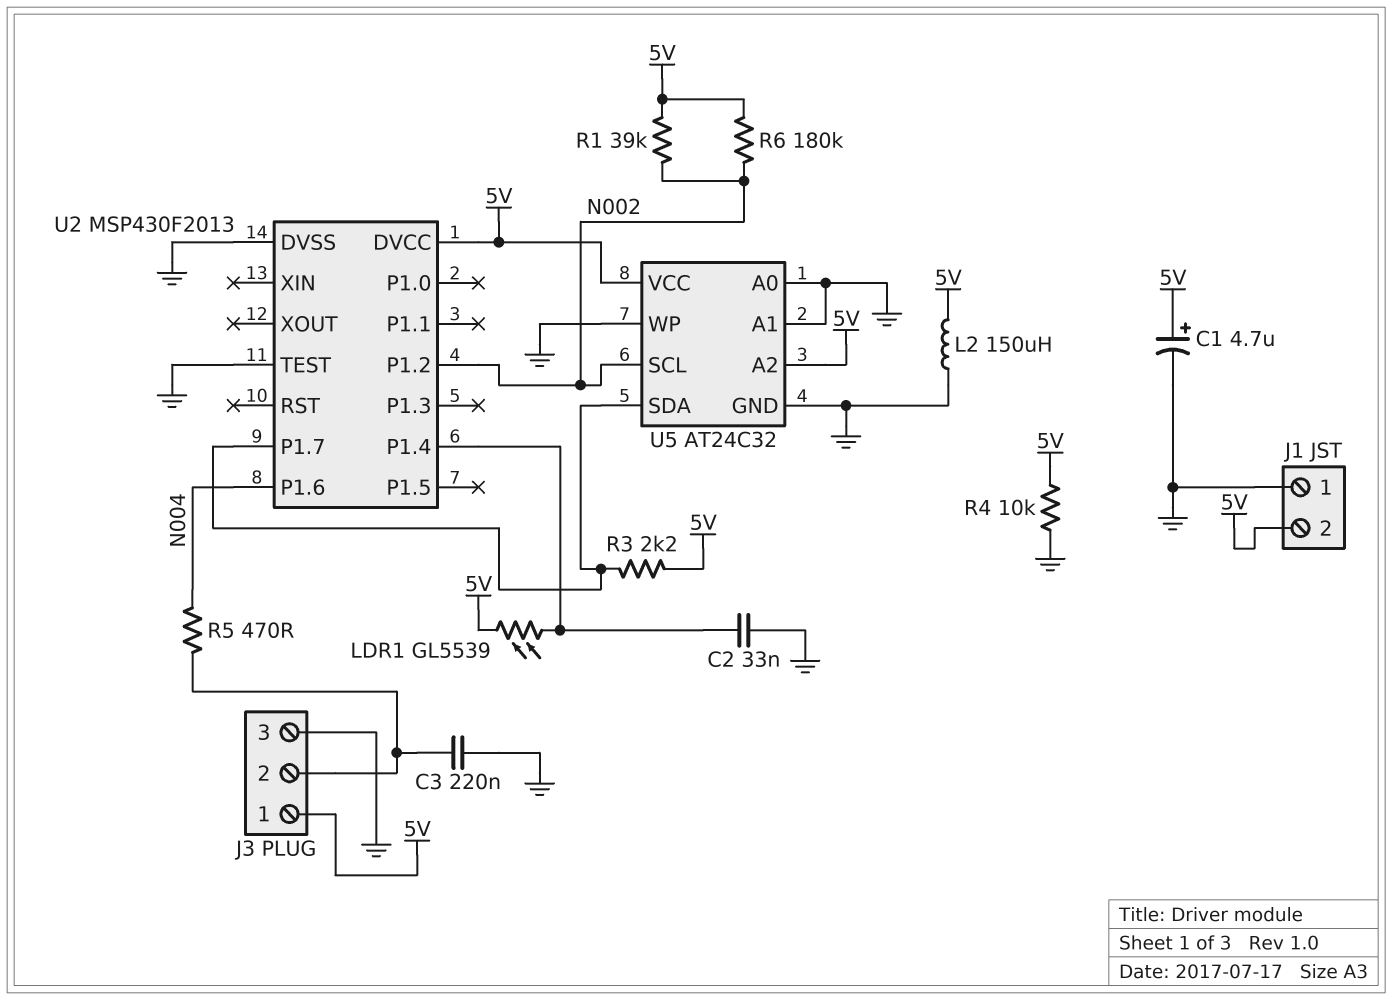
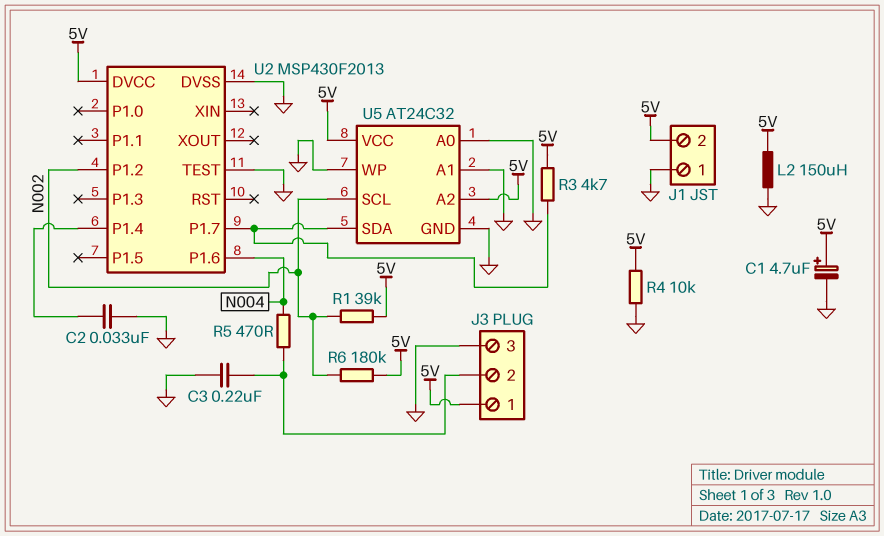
LDR1: GL5539 (5V, U2/P1.4) -> none
R3: 2.2k (5V, U2/P1.7) -> 4.7k (5V, U2/P1.7)

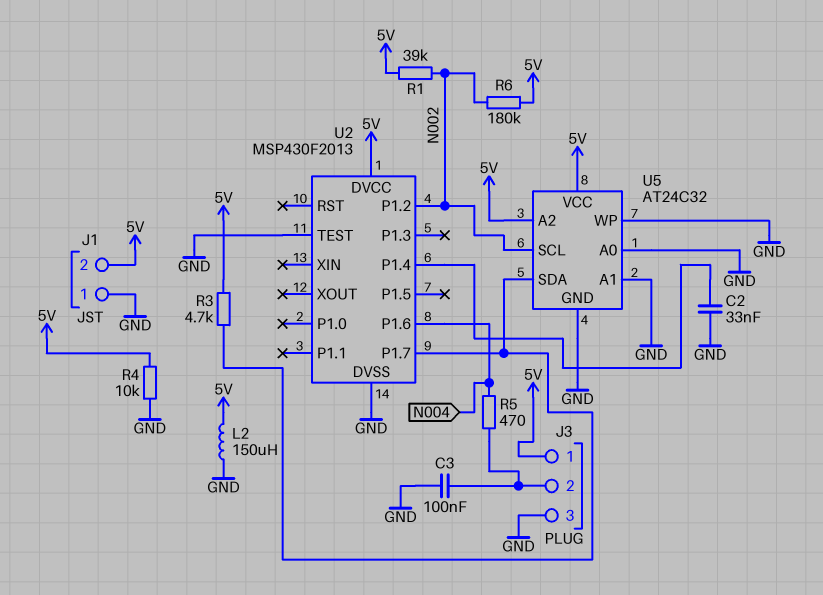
C1: 4.7uF (plus 5V, minus GND) -> none
C3: 220nF (GND, J3/2) -> 100nF (GND, J3/2)

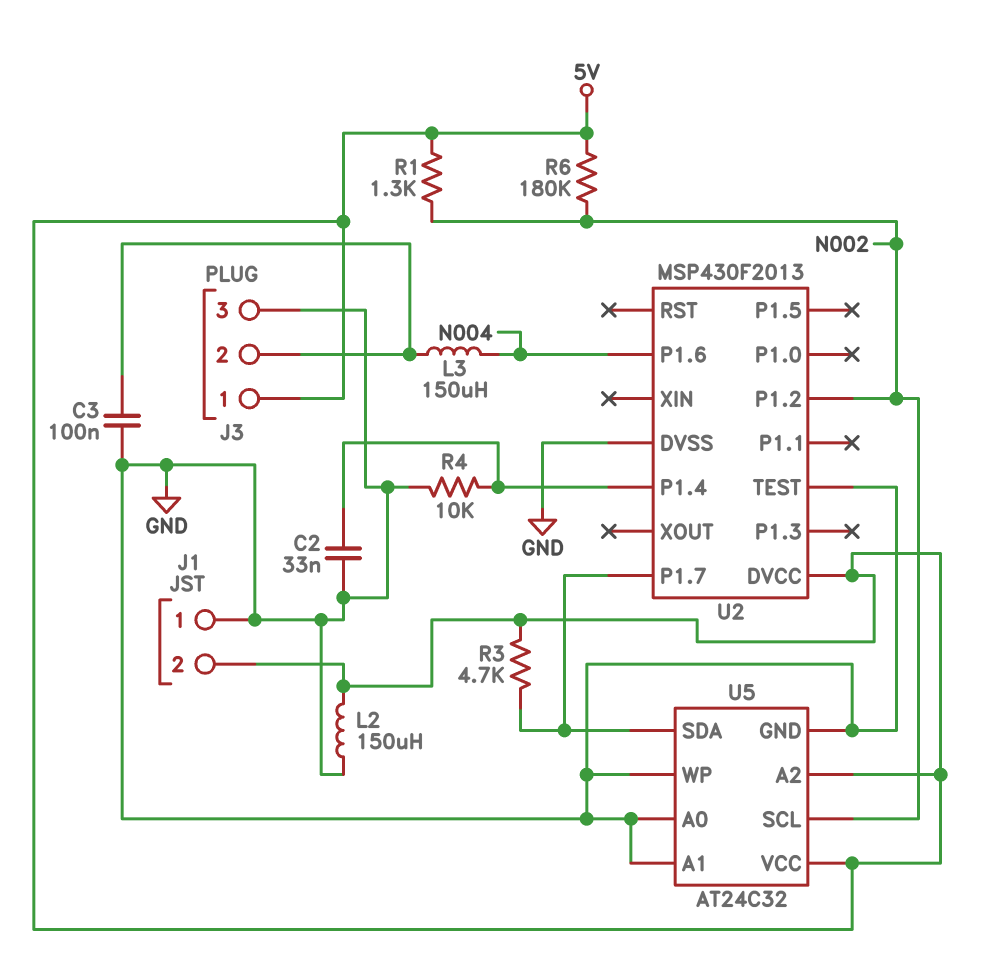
L3: none -> 150uH (J3/2, N004)
R1: 39k (5V, N002) -> 1.3k (5V, N002)
R4: 10k (5V, GND) -> 10k (GND, U2/P1.4)
R5: 470 (J3/2, N004) -> none

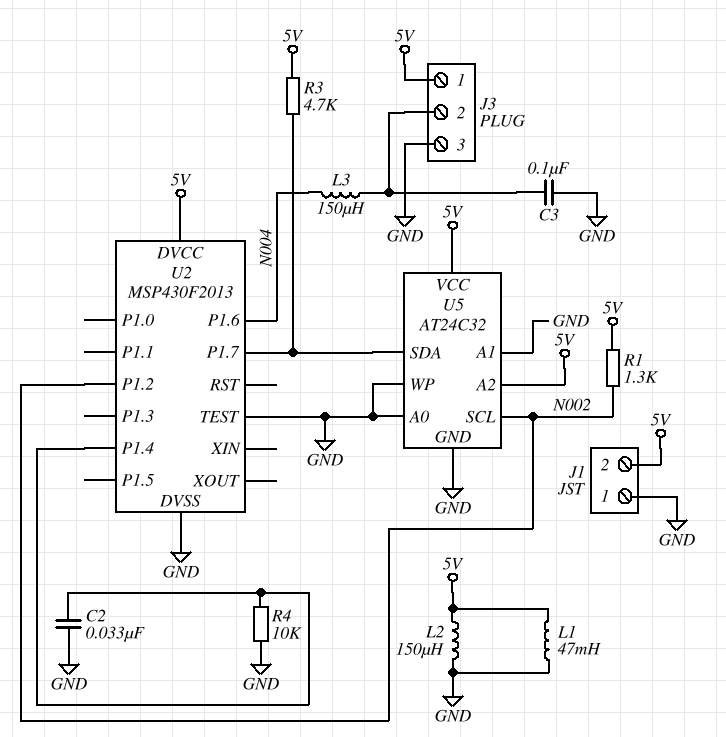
L1: none -> 47mH (5V, GND)
R6: 180k (5V, N002) -> none

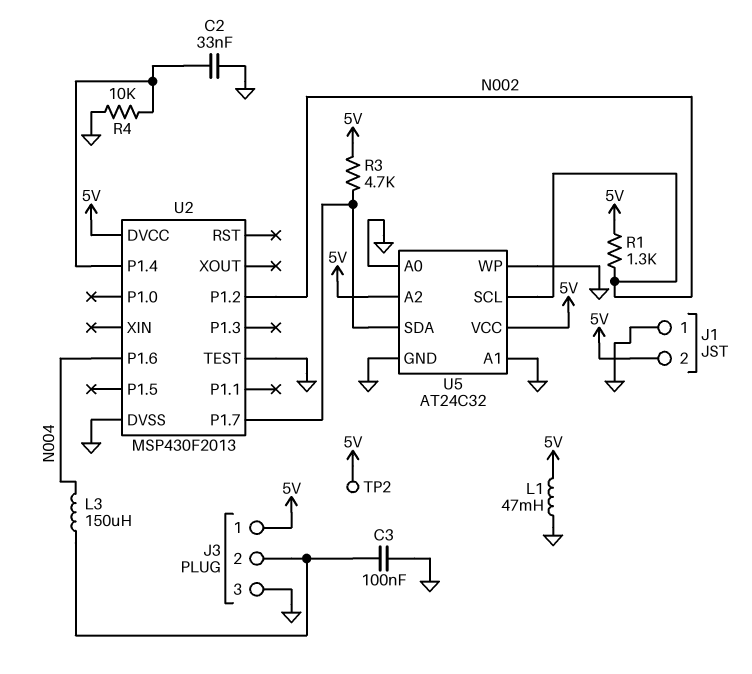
L2: 150uH (5V, GND) -> none
TP2: none -> test point (5V)

